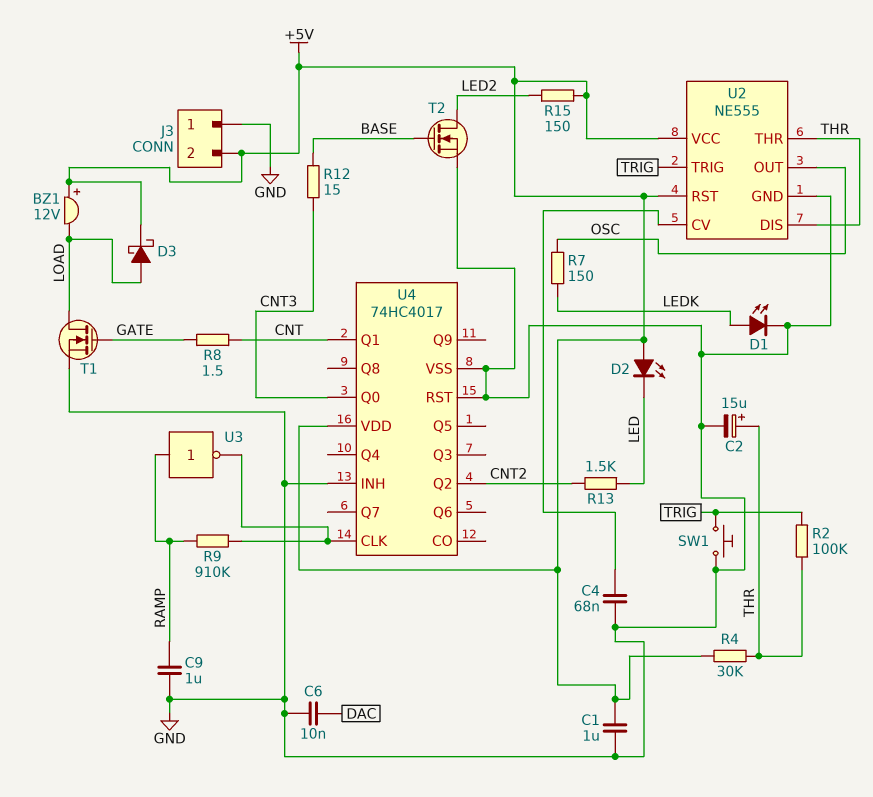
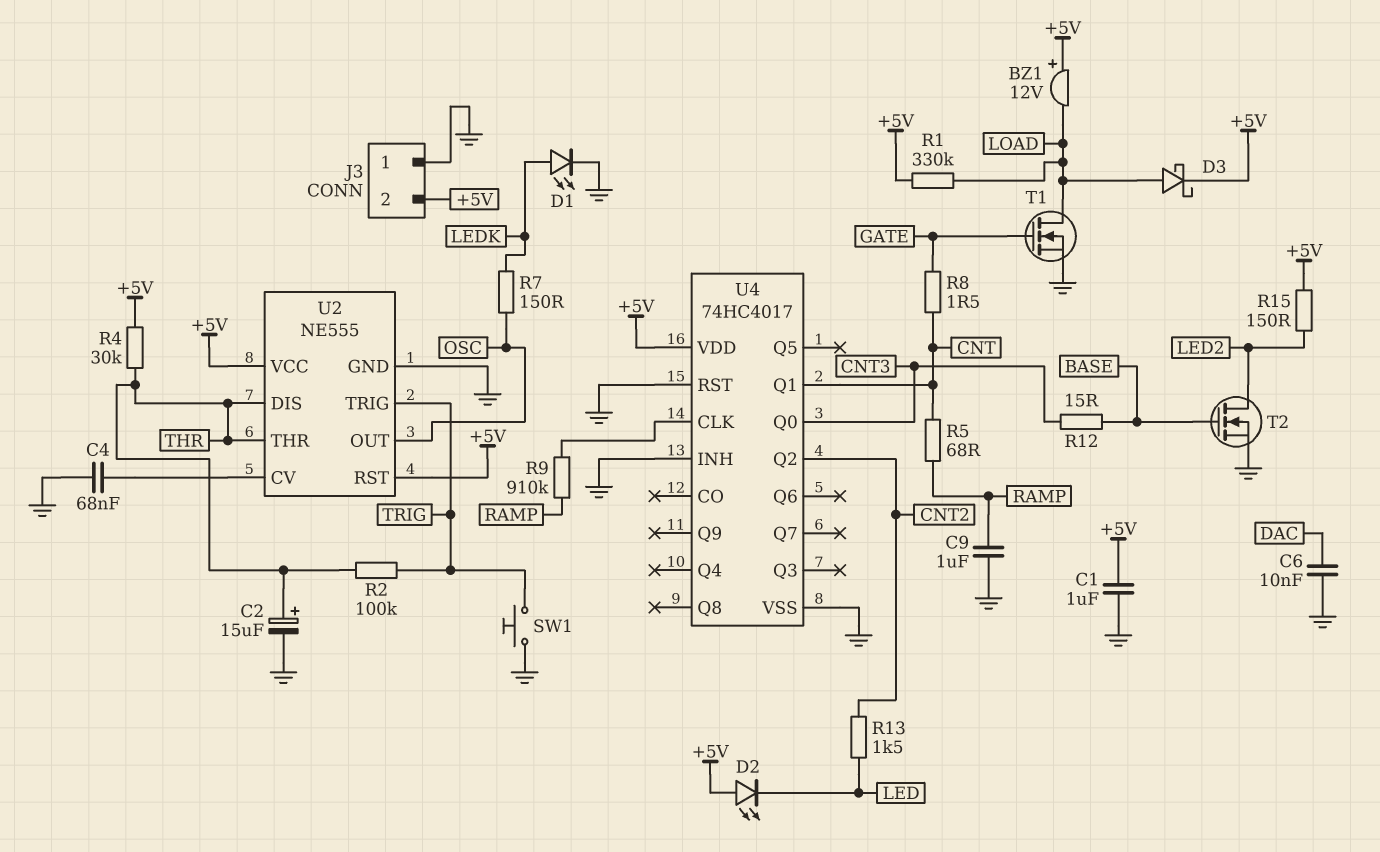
R1: none -> 330k (+5V, LOAD)
R5: none -> 68 (CNT, RAMP)
U3: NOT (in RAMP, out U4/CLK) -> none

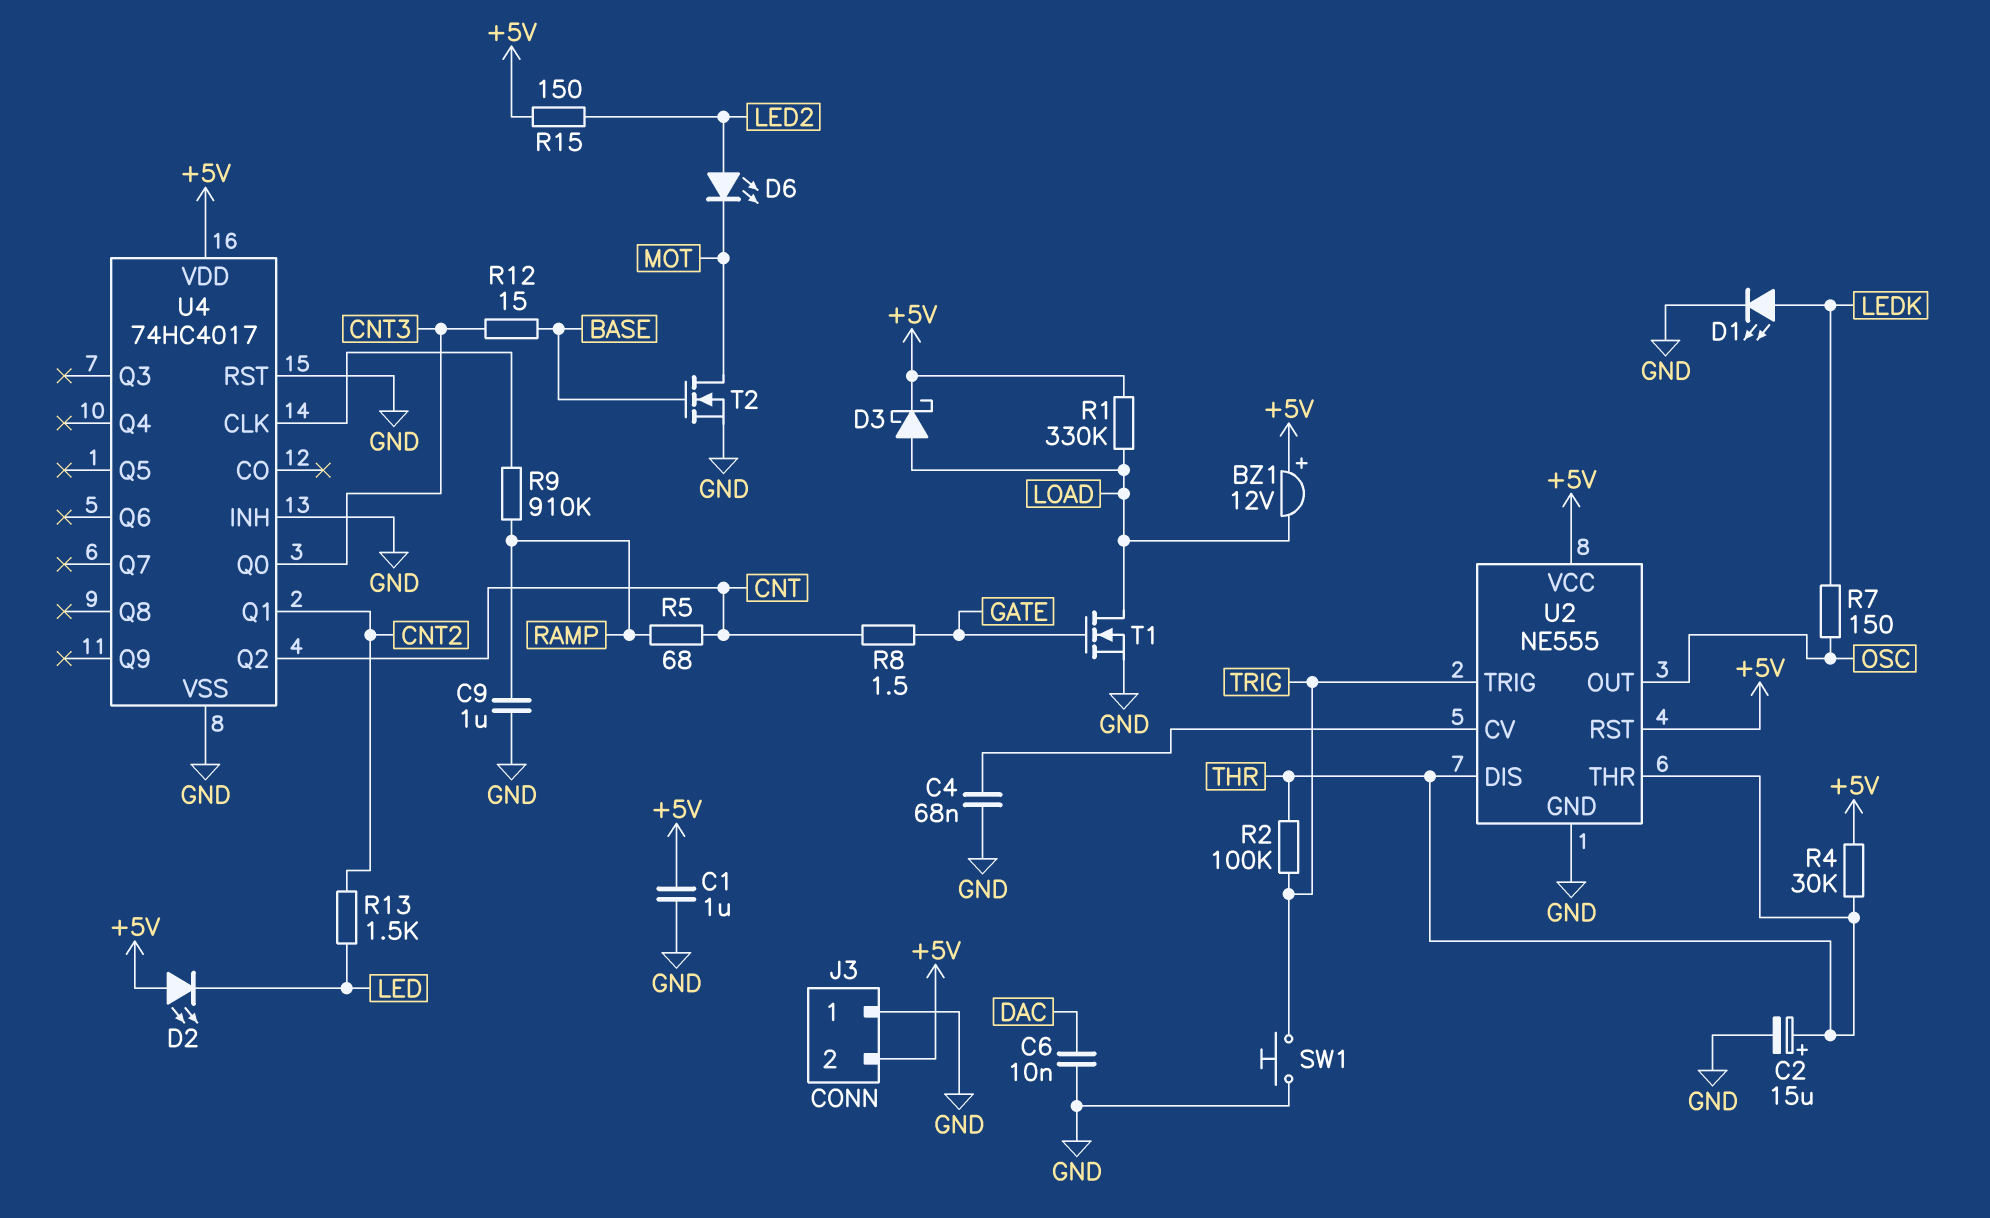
D6: none -> LED (A LED2, K MOT)
T2: NMOS (G BASE, D LED2, S GND) -> NMOS (G BASE, D MOT, S GND)
U4 pin Q1: CNT -> CNT2
U4 pin Q2: CNT2 -> CNT

